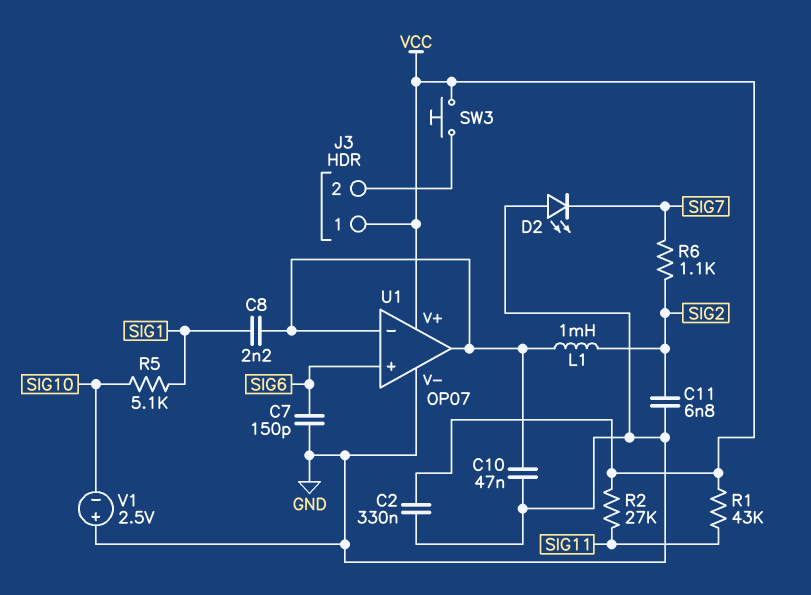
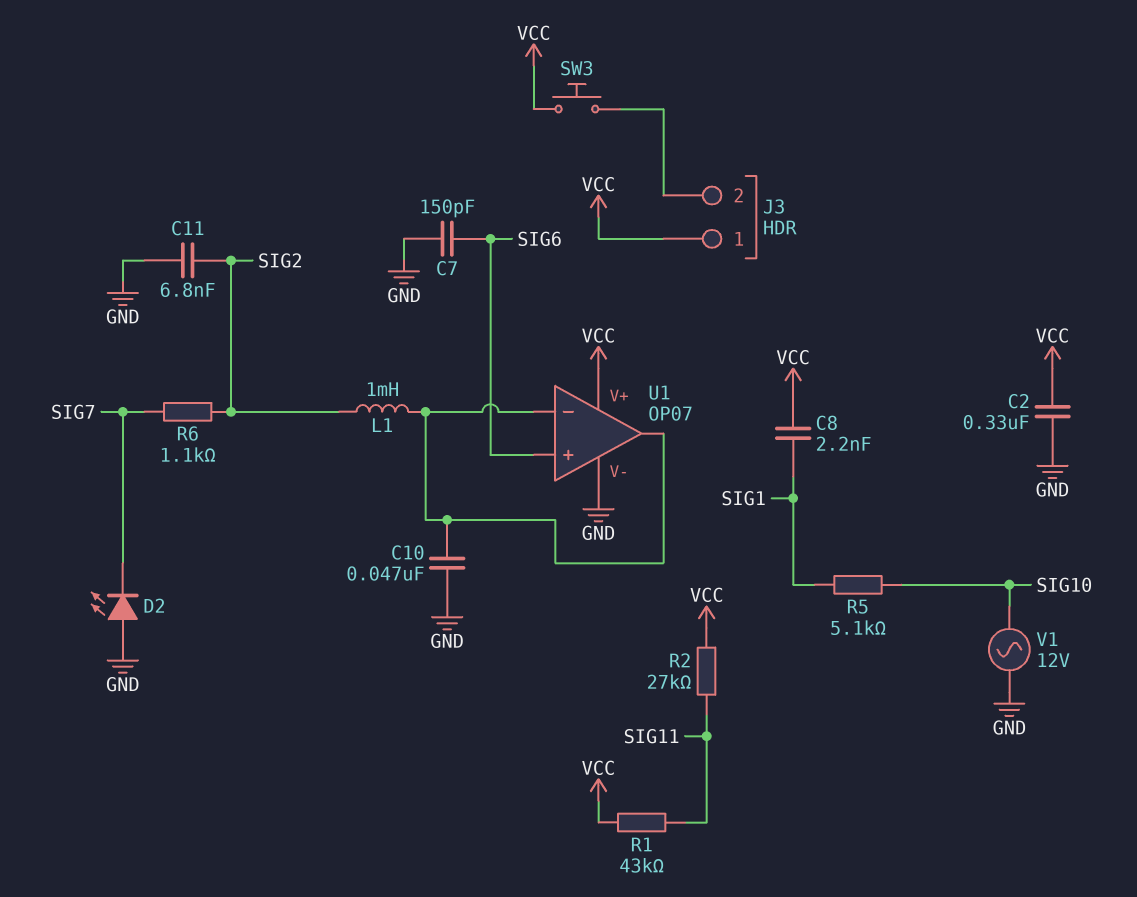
C8: 2.2nF (SIG1, U1/in-) -> 2.2nF (SIG1, VCC)
V1: 2.5V (plus GND, minus SIG10) -> AC 12V (GND, SIG10)

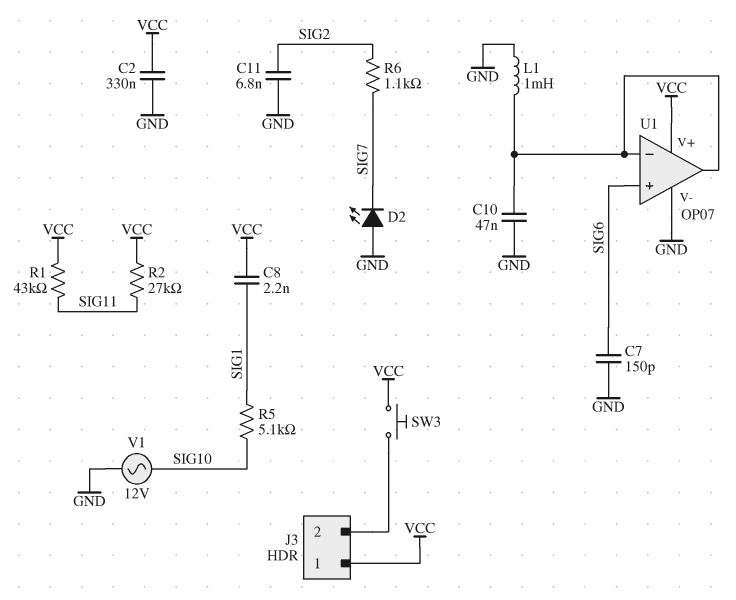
L1: 1mH (SIG2, U1/in-) -> 1mH (GND, U1/in-)

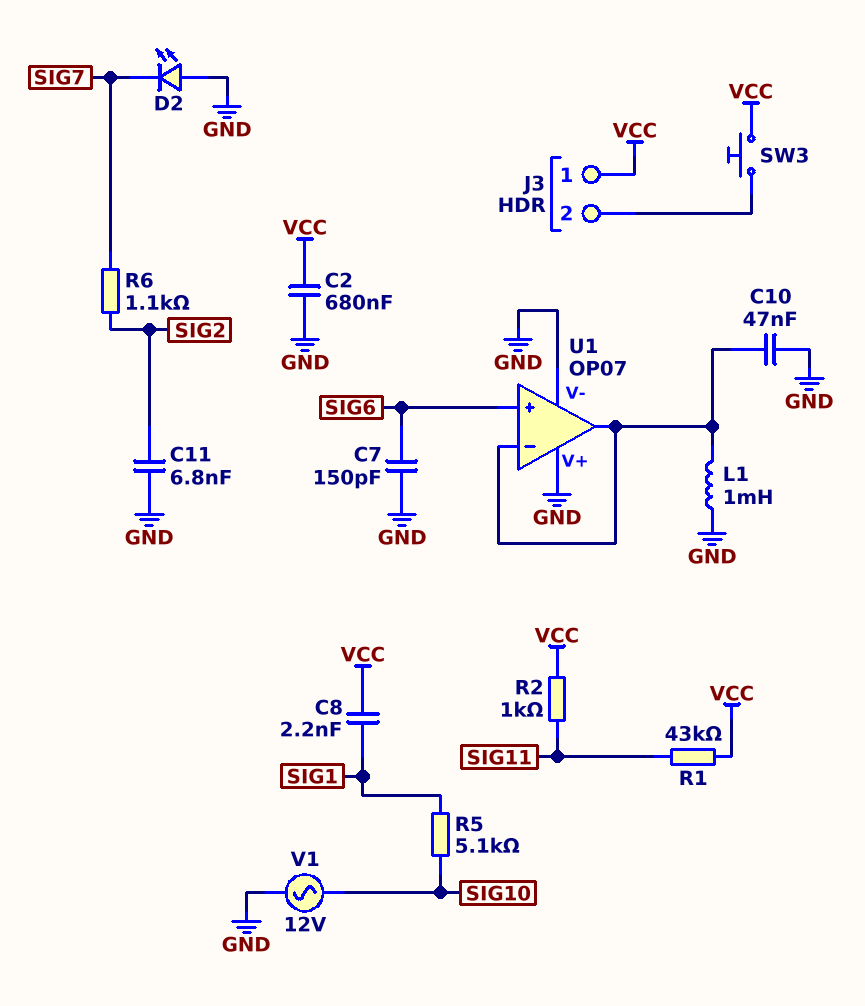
C2: 330nF (GND, VCC) -> 680nF (GND, VCC)
R2: 27k (SIG11, VCC) -> 1k (SIG11, VCC)
U1 pin V+: VCC -> GND

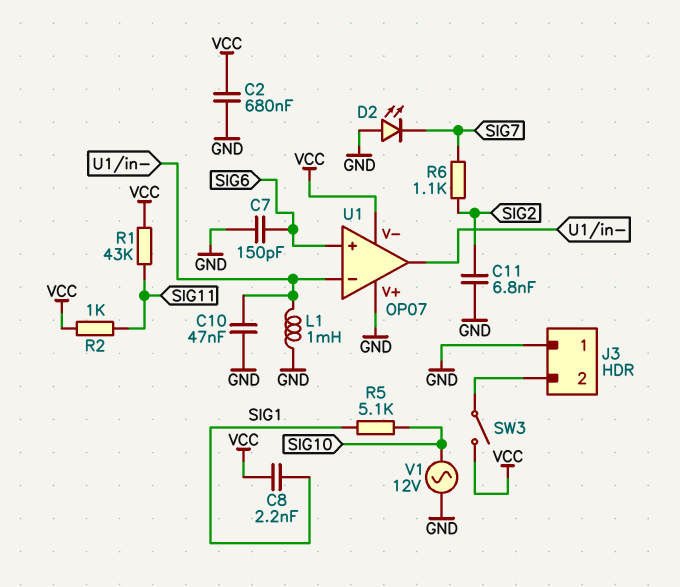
J3 pin 1: VCC -> GND
SW3: button (J3/2, VCC) -> switch (J3/2, VCC)
U1 pin V-: GND -> VCC

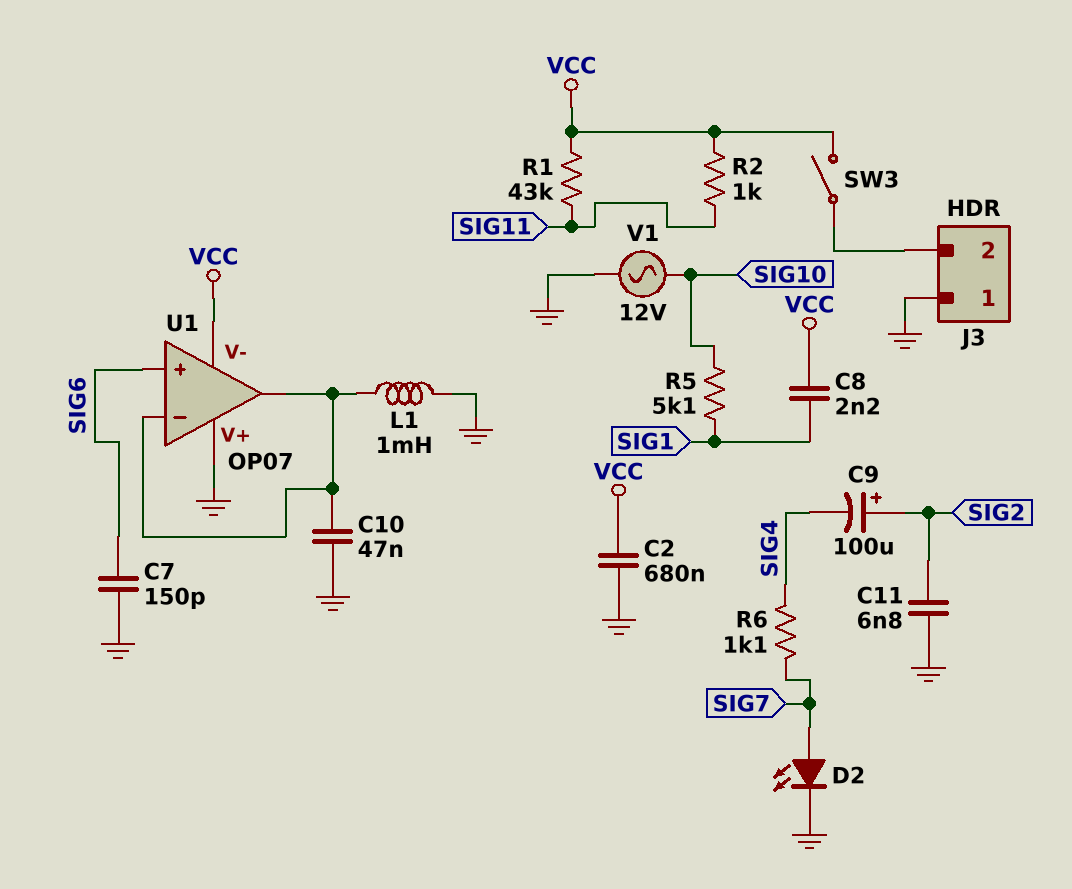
C9: none -> 100uF (plus SIG2, minus SIG4)
D2: LED (A GND, K SIG7) -> LED (A SIG7, K GND)
R6: 1.1k (SIG2, SIG7) -> 1.1k (SIG4, SIG7)

